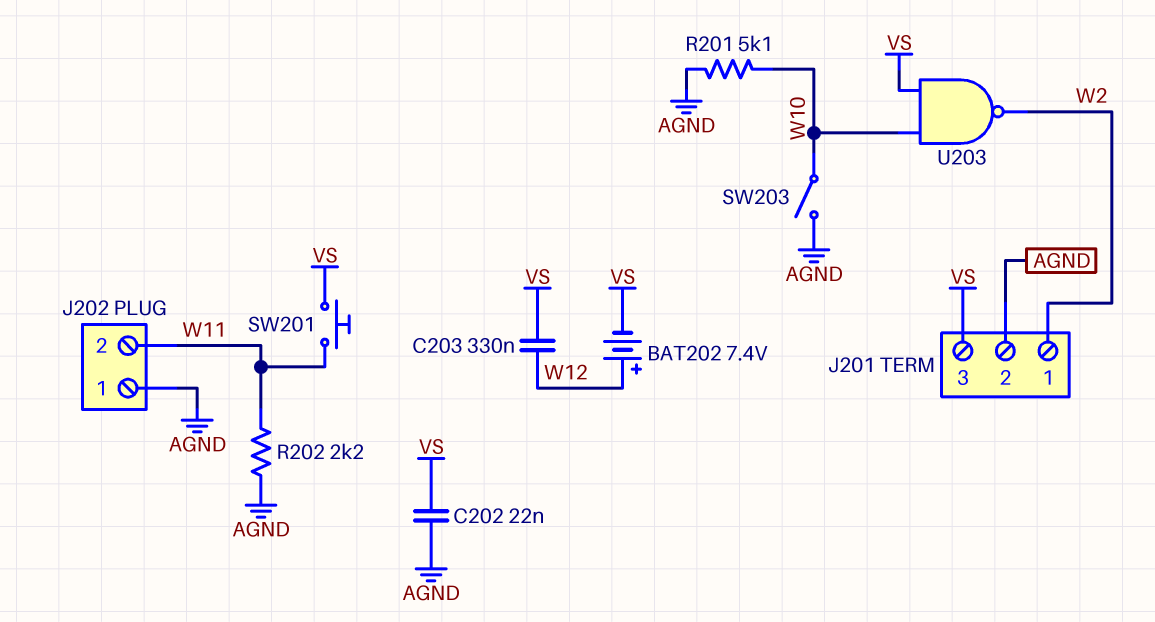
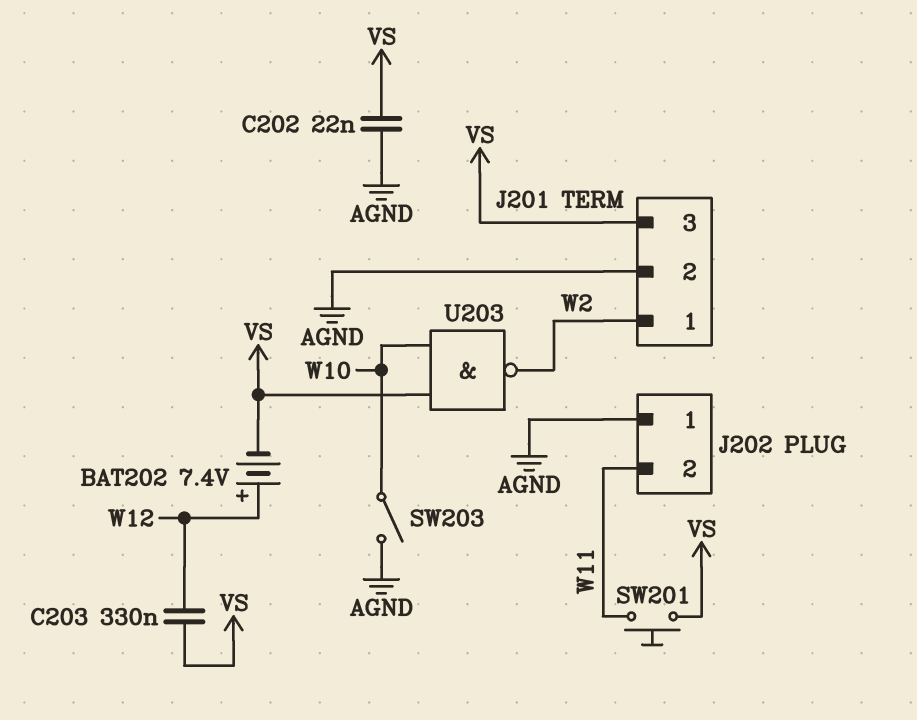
R201: 5.1k (AGND, W10) -> none
R202: 2.2k (AGND, W11) -> none

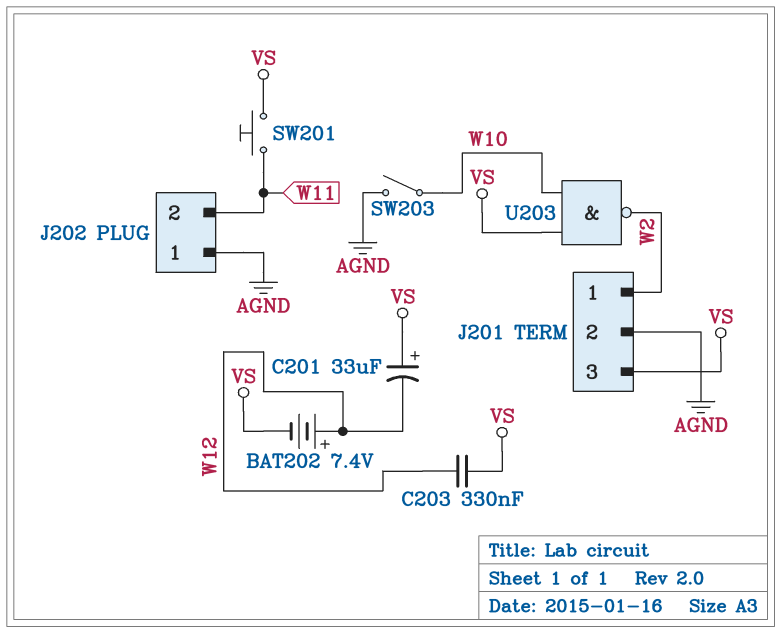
C201: none -> 33uF (plus VS, minus W12)
C202: 22nF (AGND, VS) -> none

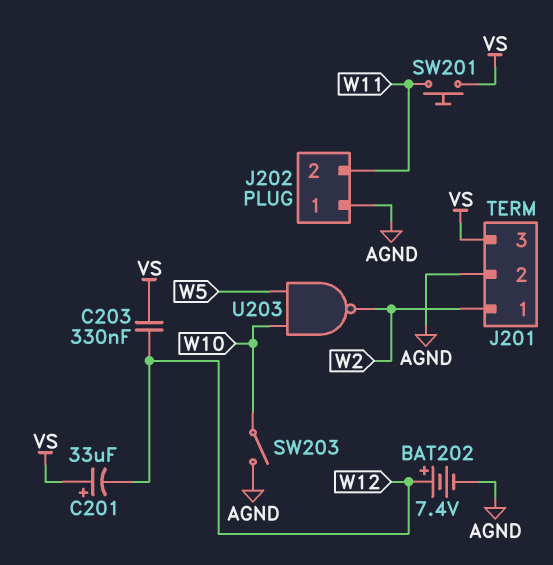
BAT202: 7.4V (plus W12, minus VS) -> 7.4V (plus W12, minus AGND)
U203: NAND (in VS, in W10, out W2) -> NAND (in W5, in W10, out W2)

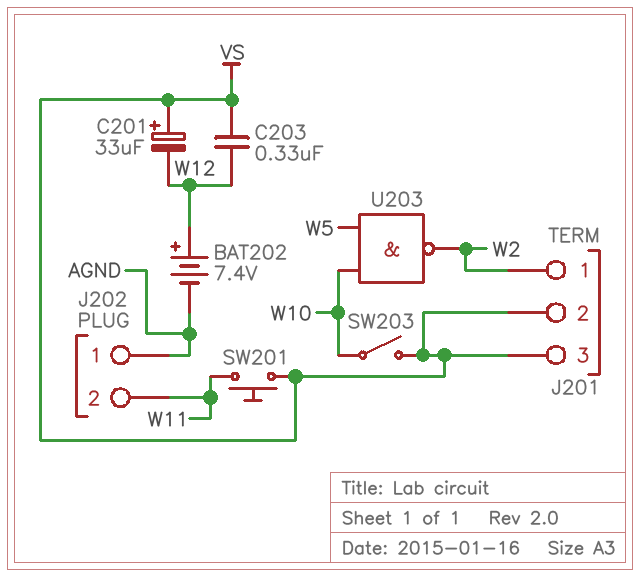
J201 pin 2: AGND -> VS
SW203: switch (AGND, W10) -> switch (VS, W10)

